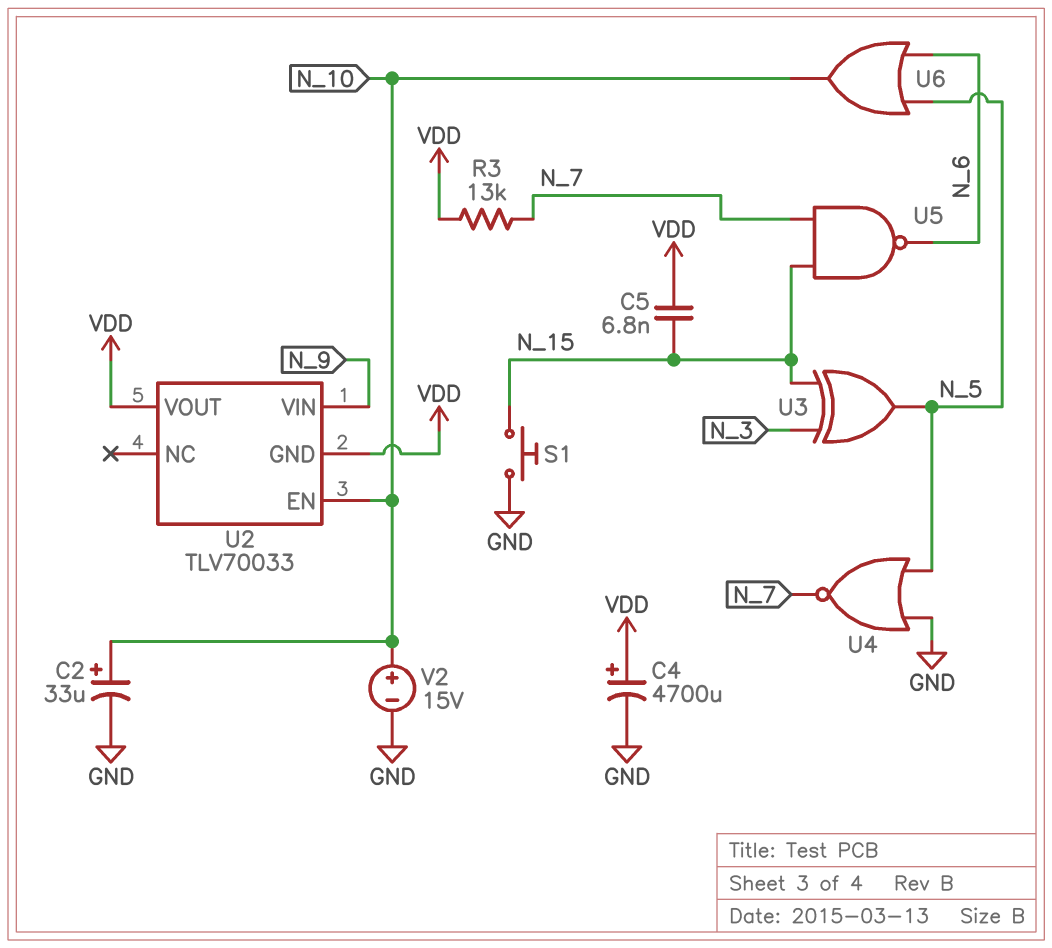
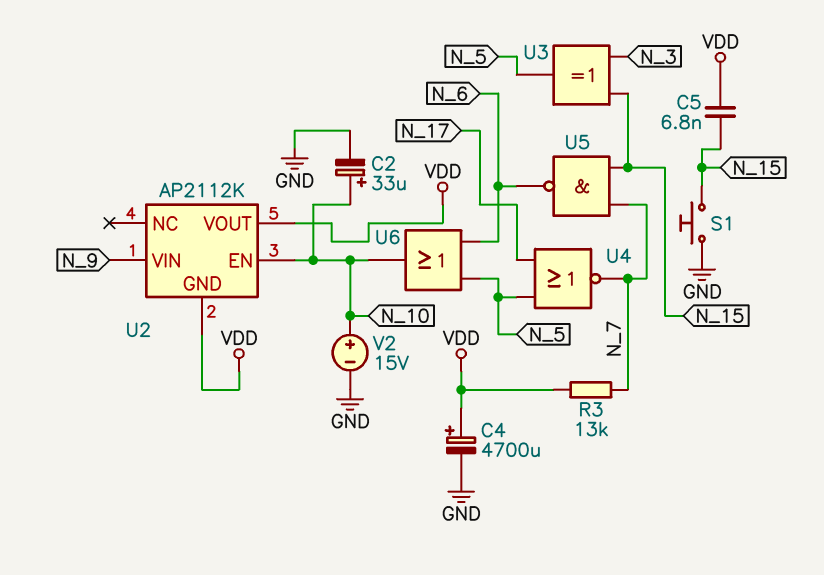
U2: TLV70033 -> AP2112K
U4: NOR (in GND, in N_5, out N_7) -> NOR (in N_5, in N_17, out N_7)

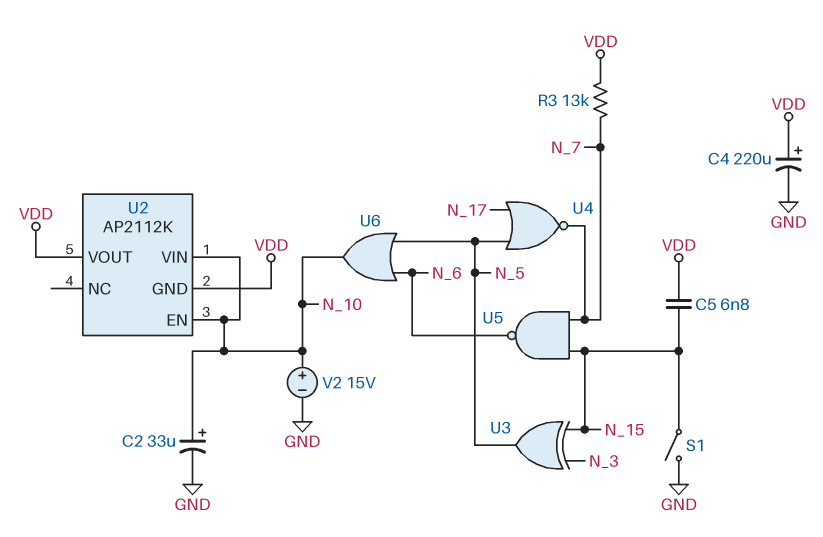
C4: 4700uF (plus VDD, minus GND) -> 220uF (plus VDD, minus GND)
S1: button (GND, N_15) -> switch (GND, N_15)
U2 pin VIN: N_9 -> N_10

